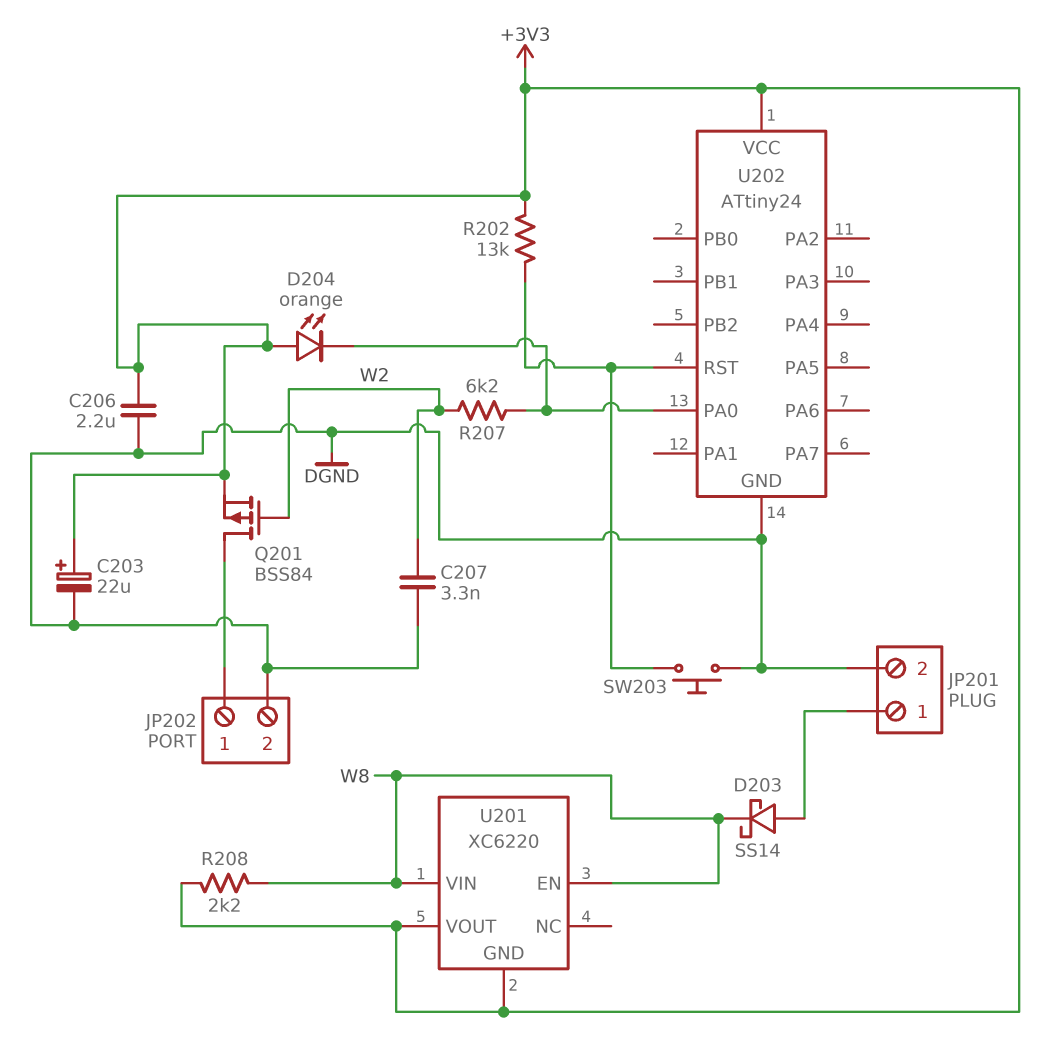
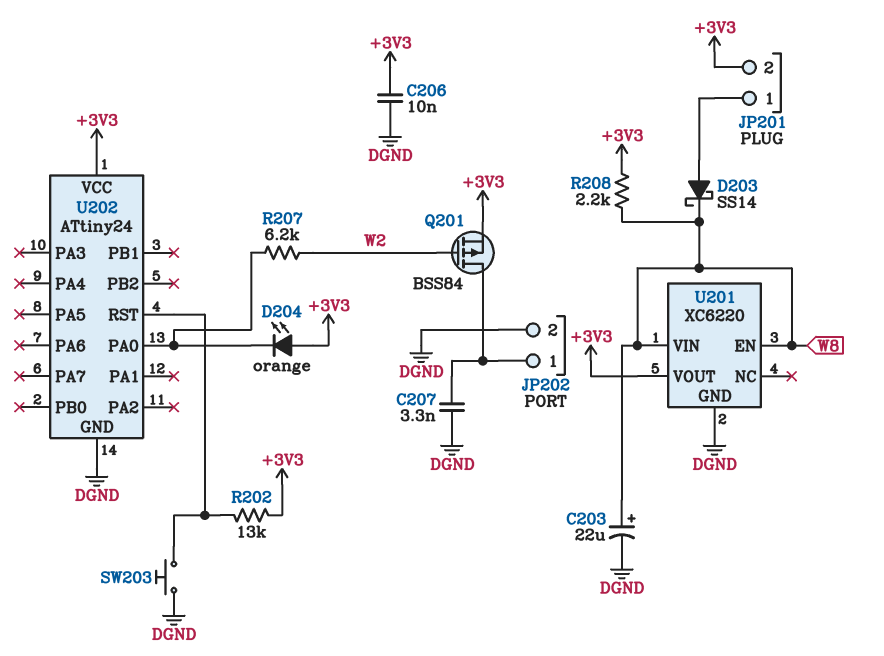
C203: 22uF (plus +3V3, minus DGND) -> 22uF (plus W8, minus DGND)
C206: 2.2uF (+3V3, DGND) -> 10nF (+3V3, DGND)
C207: 3.3nF (DGND, W2) -> 3.3nF (DGND, JP202/1)
JP201 pin 2: DGND -> +3V3
U201 pin GND: +3V3 -> DGND

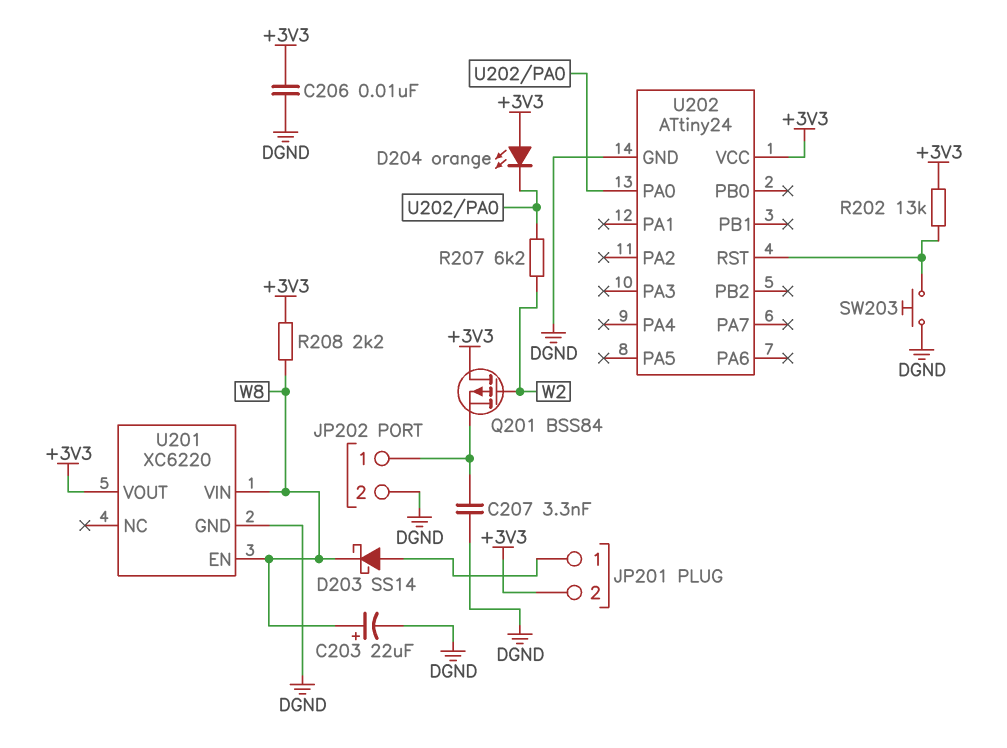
Q201: PMOS BSS84 (G W2, D JP202/1, S +3V3) -> PMOS BSS84 (G W2, D +3V3, S JP202/1)

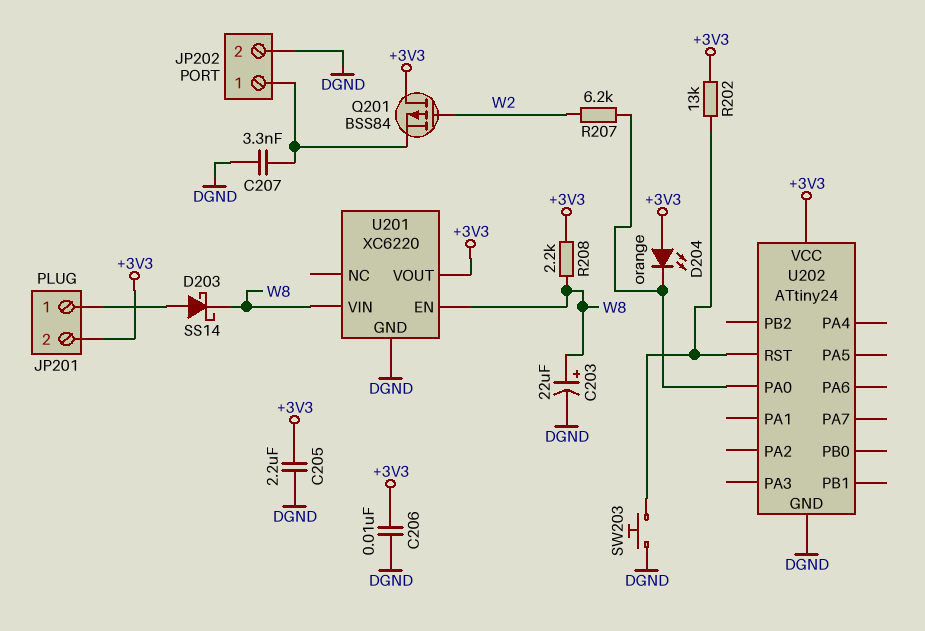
C205: none -> 2.2uF (+3V3, DGND)

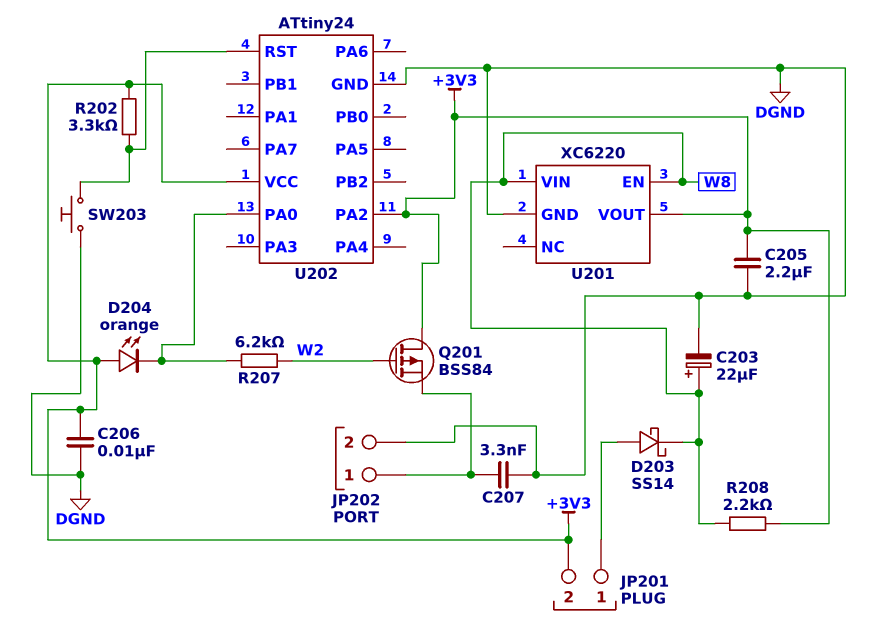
R202: 13k (+3V3, U202/RST) -> 3.3k (+3V3, U202/RST)
U202 pin PA2: none -> +3V3

